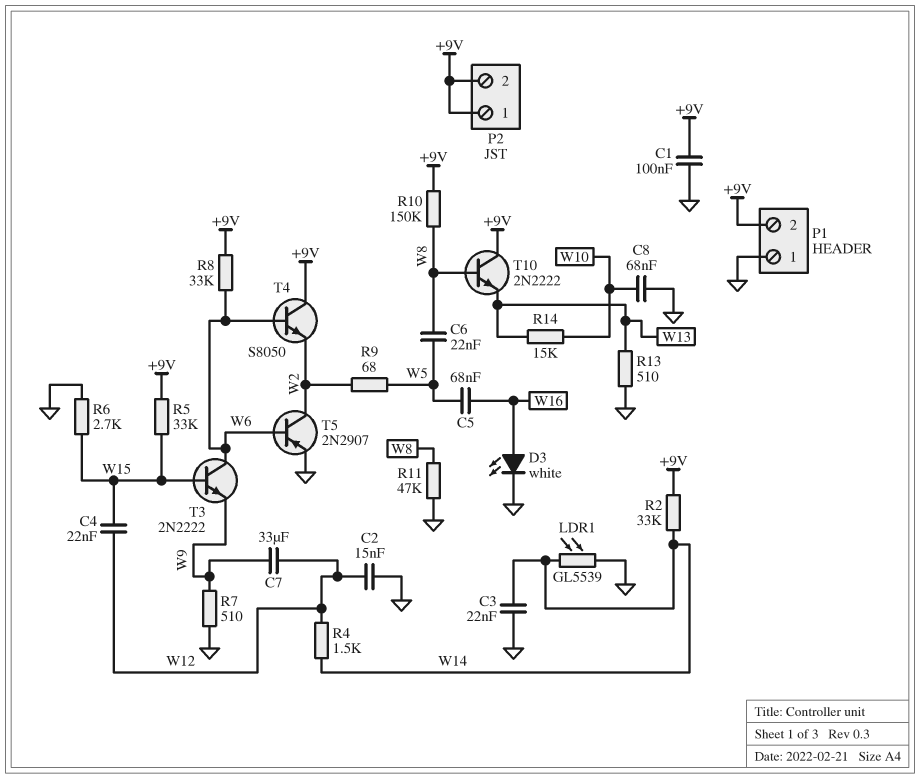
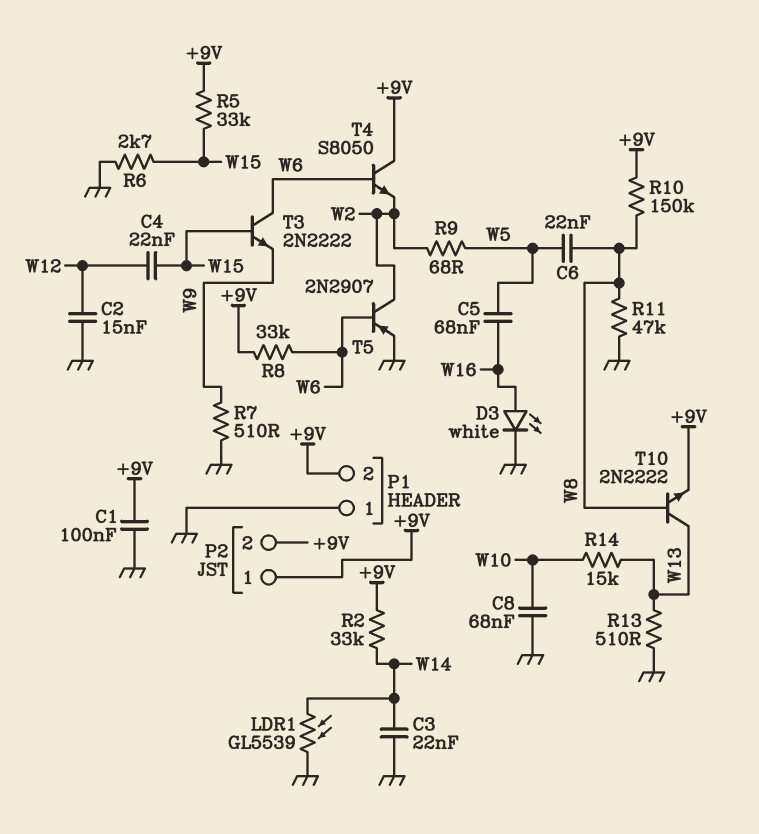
C7: 33uF (W9, W12) -> none
R4: 1.5k (W12, W14) -> none
T10: NPN 2N2222 (B W8, C +9V, E W13) -> NPN 2N2222 (B W8, C W13, E +9V)

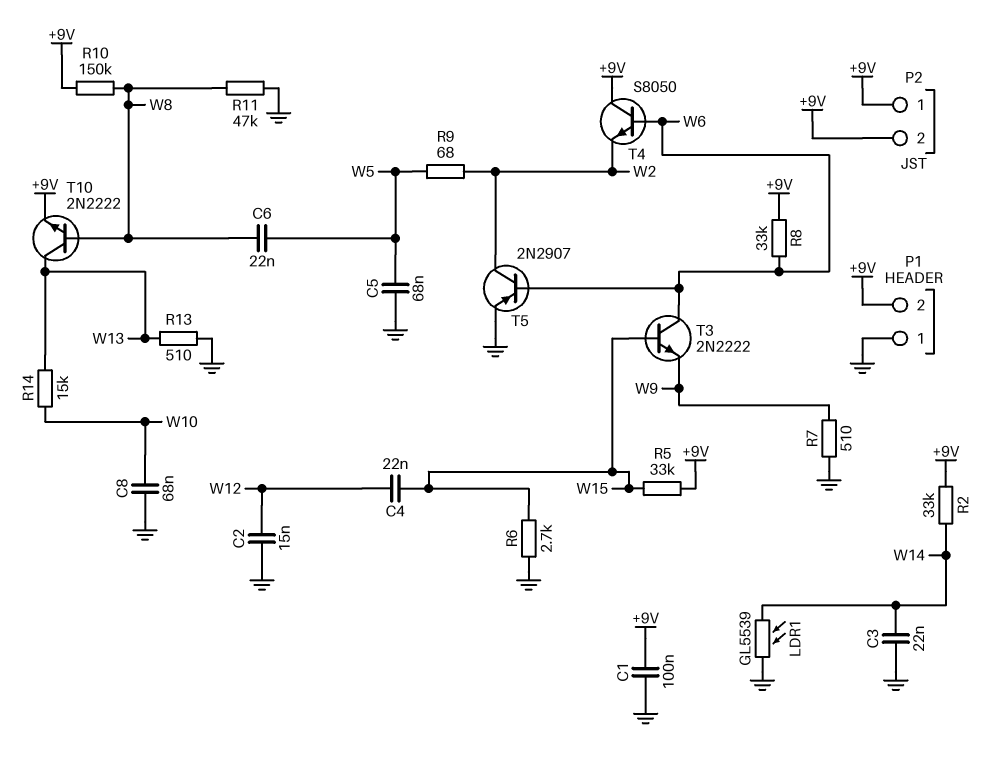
C5: 68nF (W5, W16) -> 68nF (GND, W5)
D3: LED white (A W16, K GND) -> none

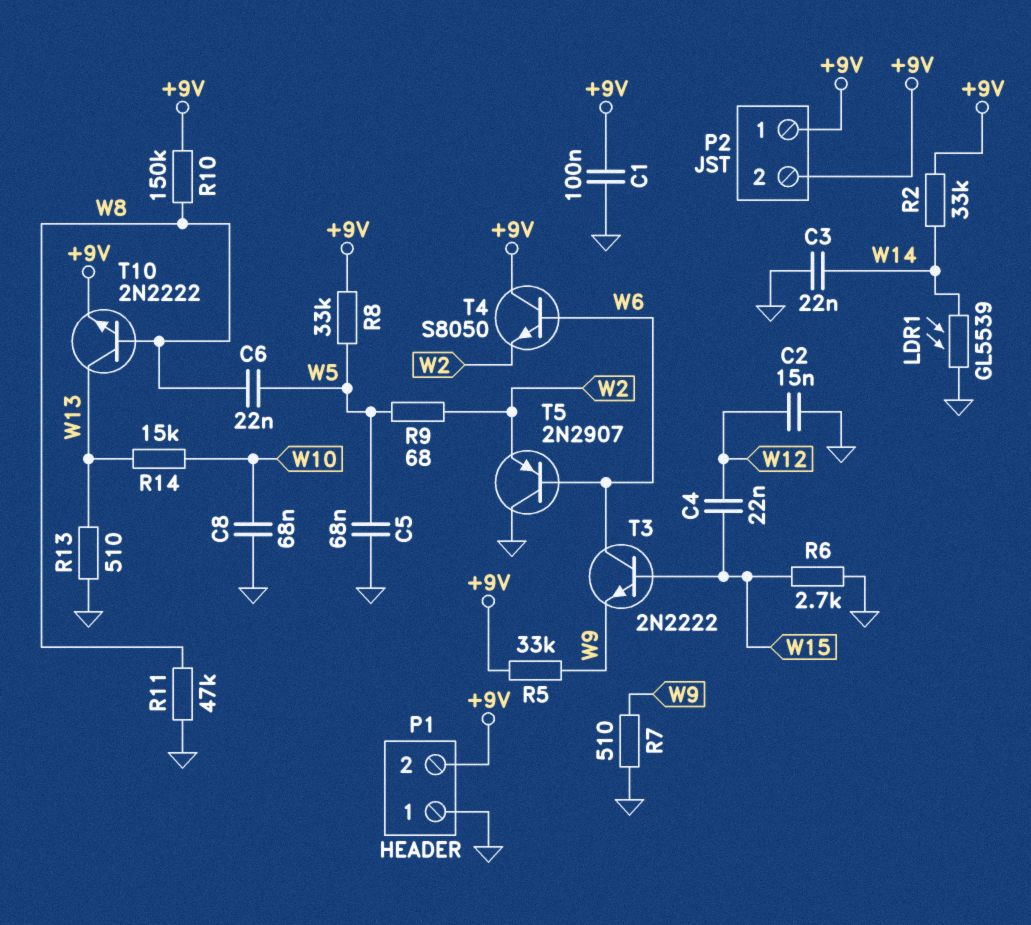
R5: 33k (+9V, W15) -> 33k (+9V, W9)
R8: 33k (+9V, W6) -> 33k (+9V, W5)
T5: PNP 2N2907 (B W6, C W2, E GND) -> PNP 2N2907 (B W6, C GND, E W2)

